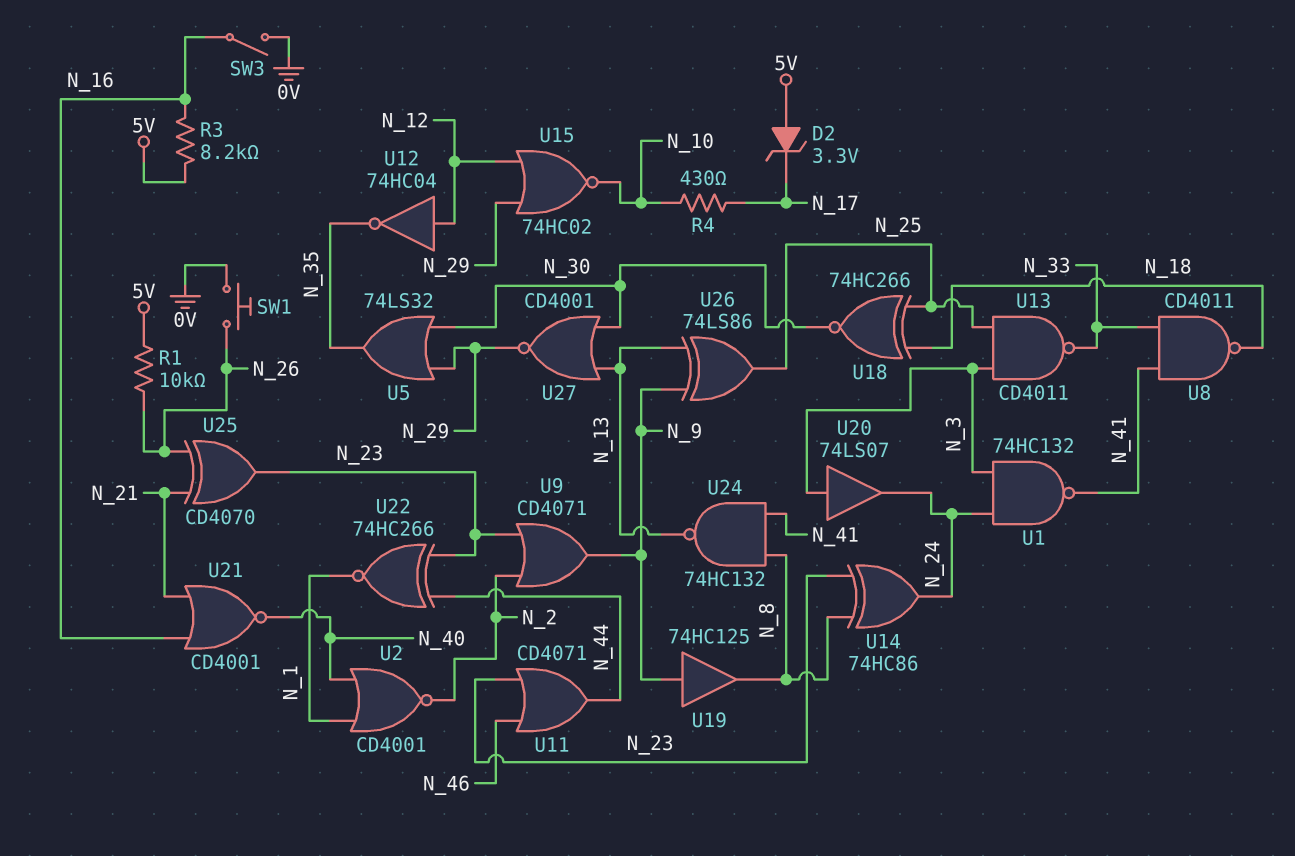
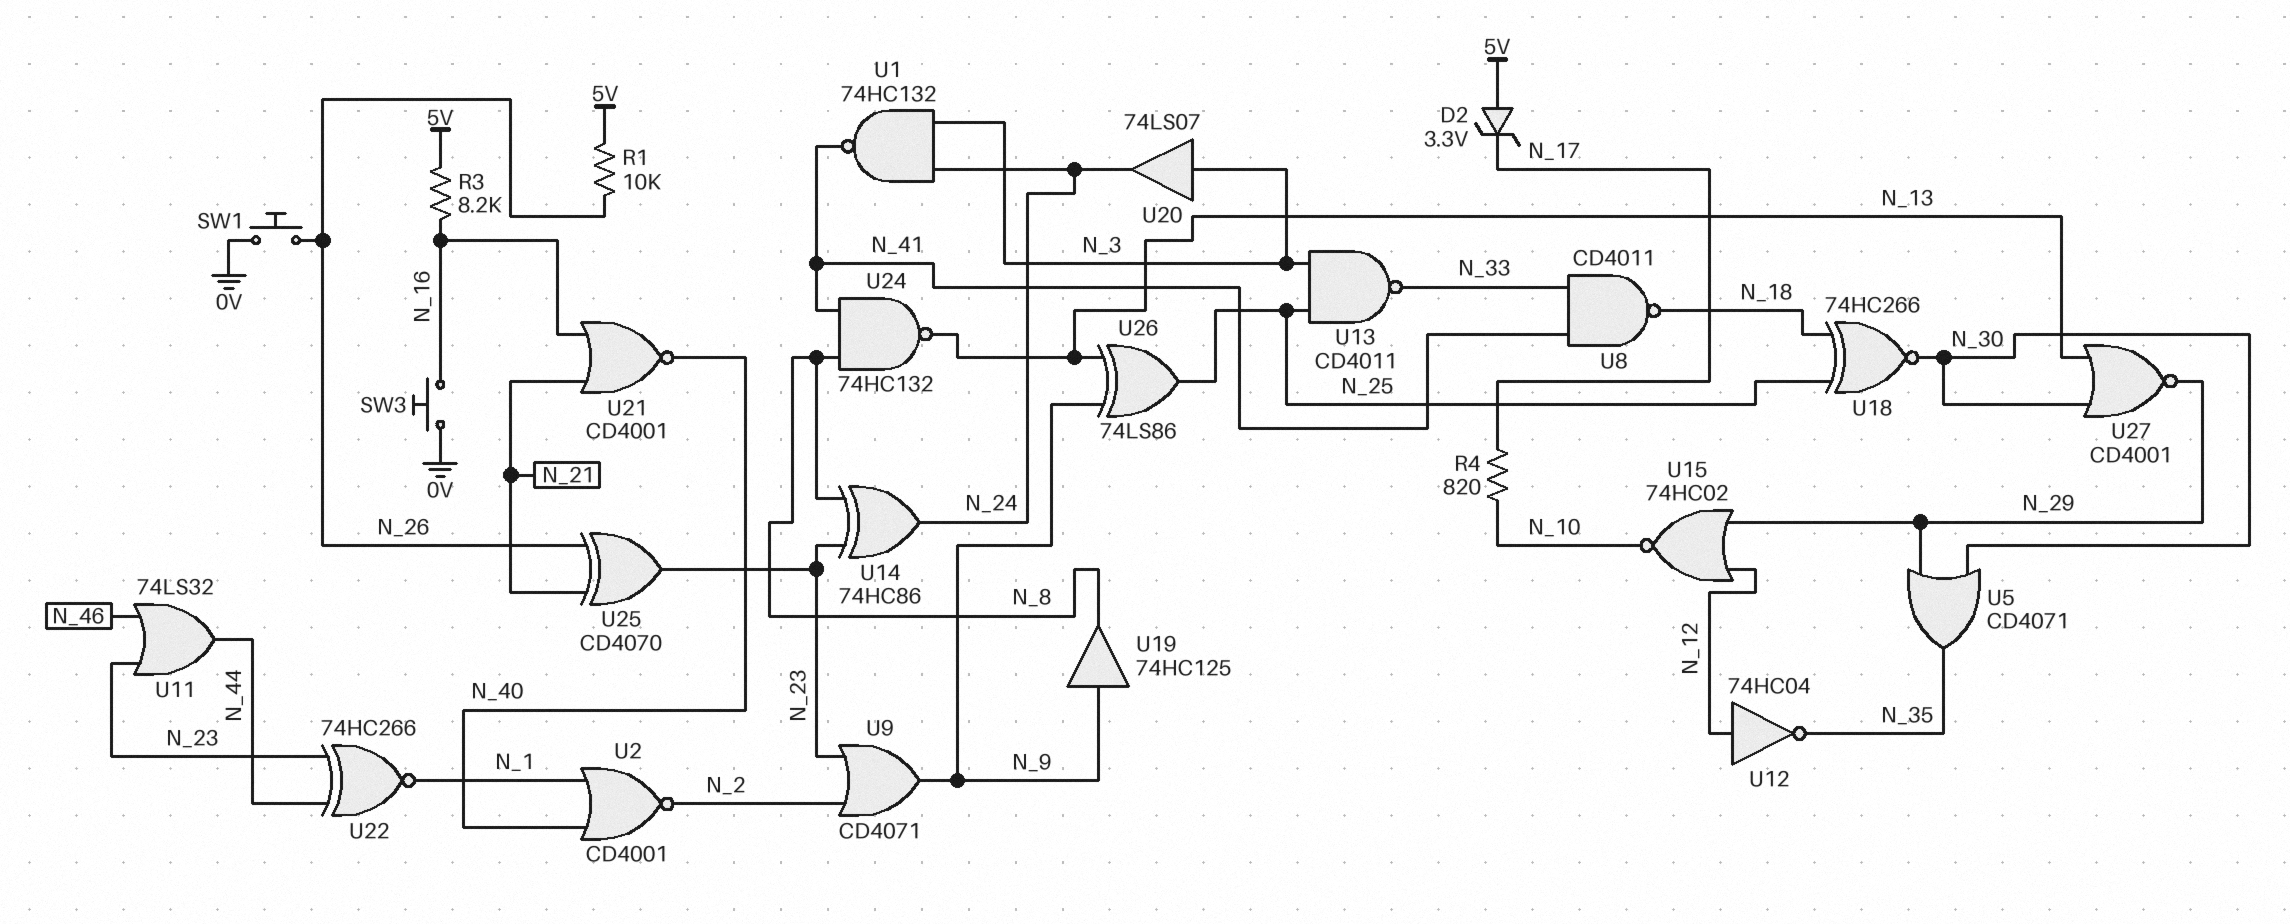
R4: 430 (N_10, N_17) -> 820 (N_10, N_17)
SW3: switch (0V, N_16) -> button (0V, N_16)
U5: OR 74LS32 (in N_29, in N_30, out N_35) -> OR CD4071 (in N_29, in N_30, out N_35)
U11: OR CD4071 (in N_23, in N_46, out N_44) -> OR 74LS32 (in N_23, in N_46, out N_44)

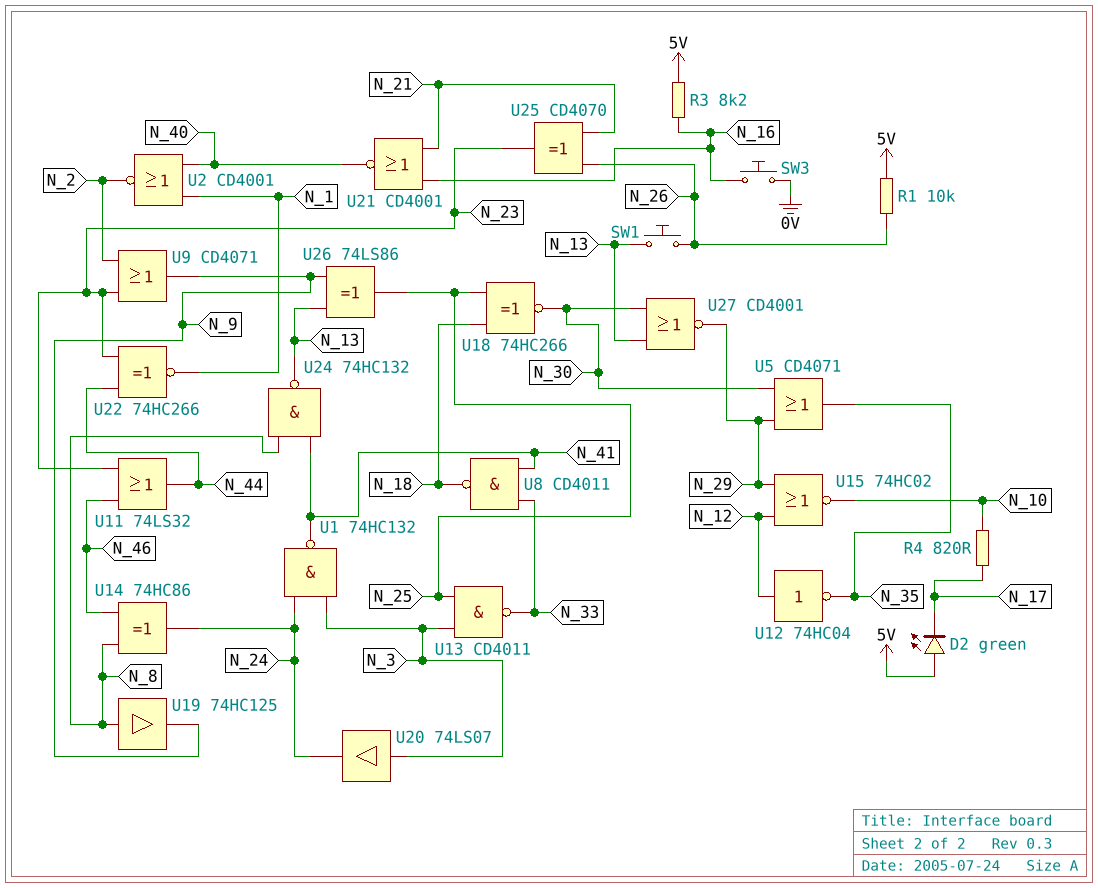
D2: zener 3.3V (A 5V, K N_17) -> LED green (A 5V, K N_17)
SW1: button (0V, N_26) -> button (N_13, N_26)
U14: XOR 74HC86 (in N_8, in N_23, out N_24) -> XOR 74HC86 (in N_8, in N_46, out N_24)
U19: buffer 74HC125 (in N_9, out N_8) -> buffer 74HC125 (in N_8, out N_9)

